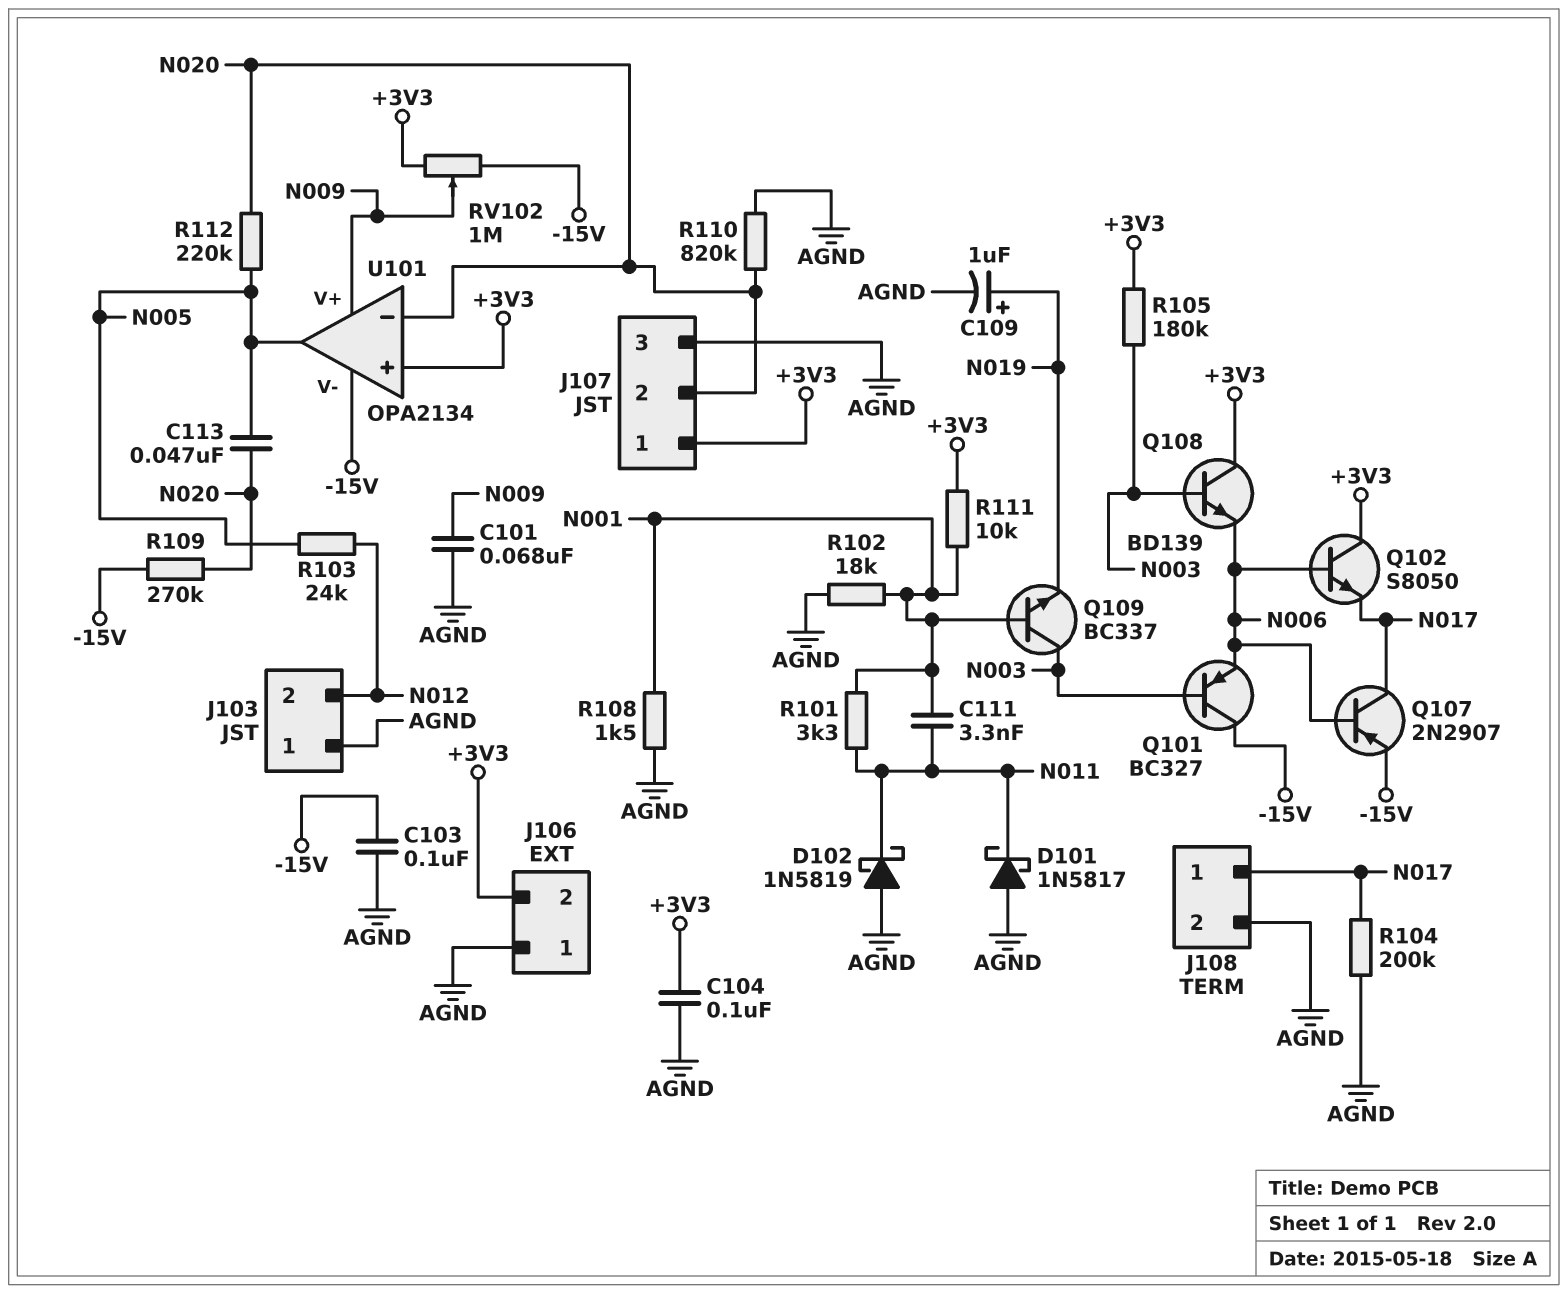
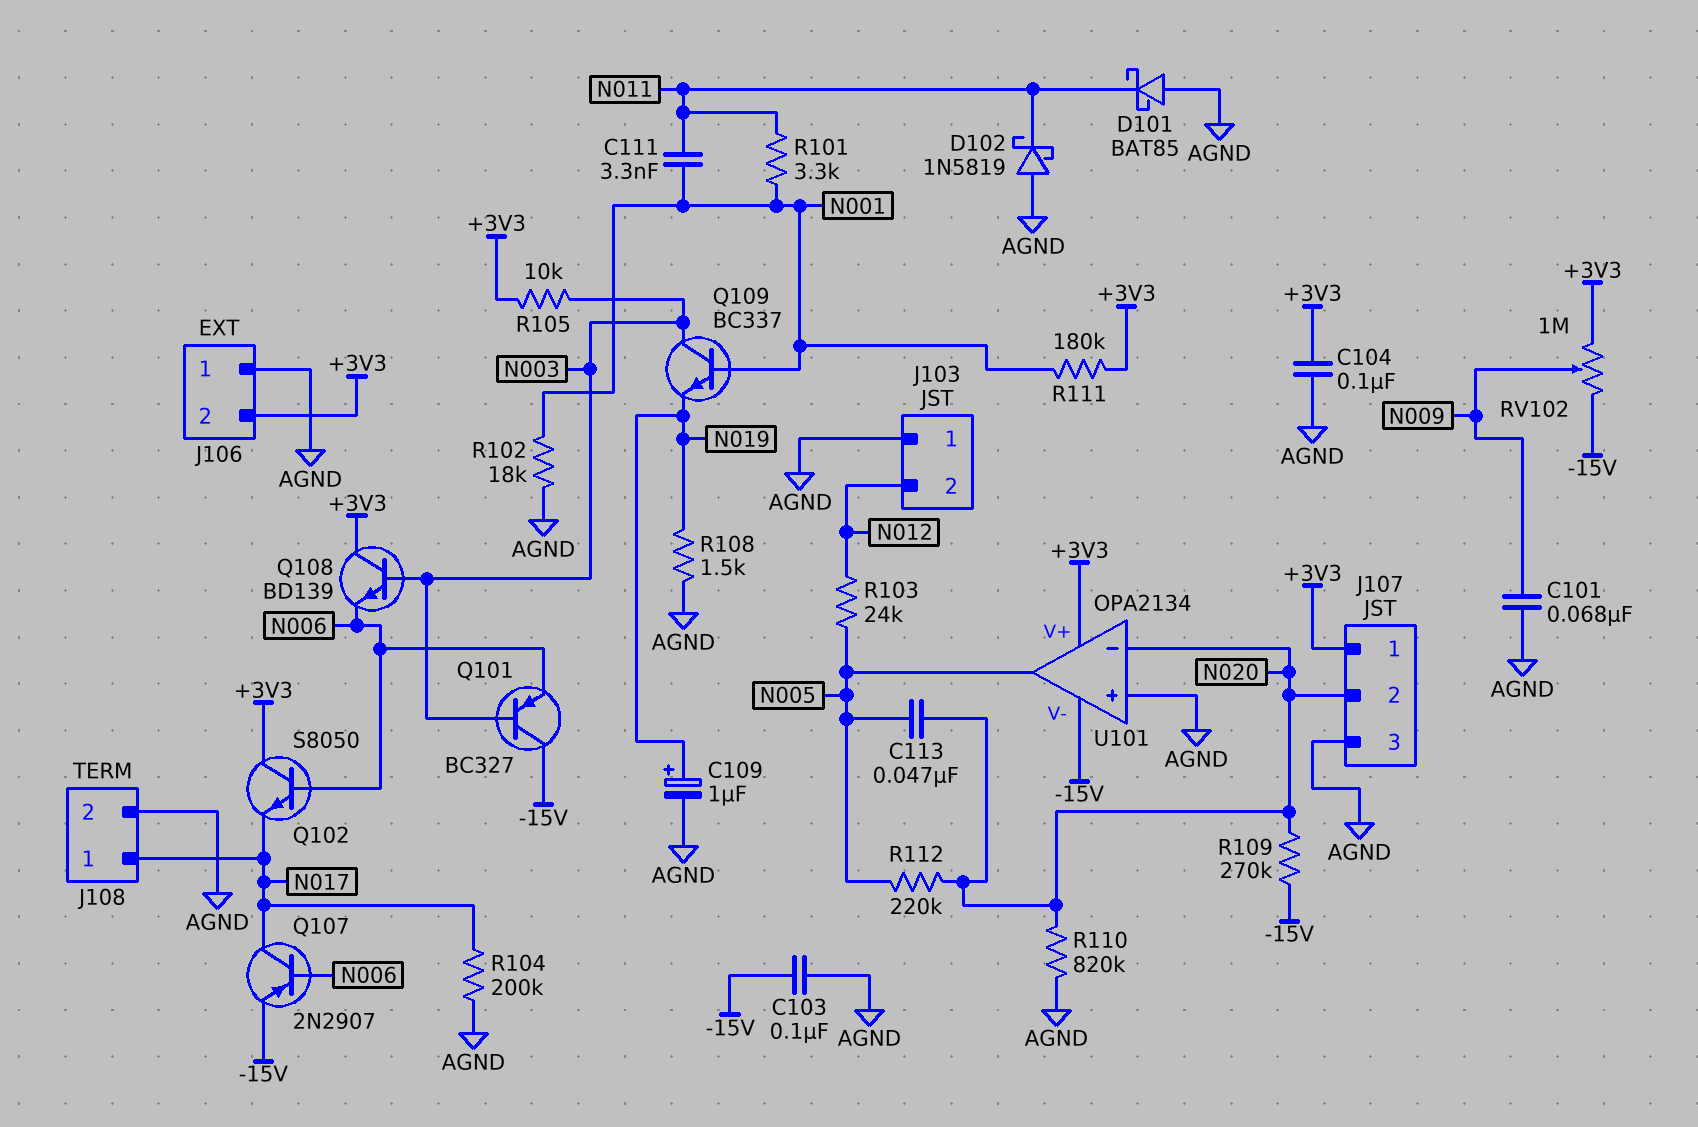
D101: schottky 1N5817 (A AGND, K N011) -> schottky BAT85 (A AGND, K N011)
R105: 180k (+3V3, N003) -> 10k (+3V3, N003)
R108: 1.5k (AGND, N001) -> 1.5k (AGND, N019)
R111: 10k (+3V3, N001) -> 180k (+3V3, N001)
U101 pin V+: N009 -> +3V3
U101 pin in+: +3V3 -> AGND

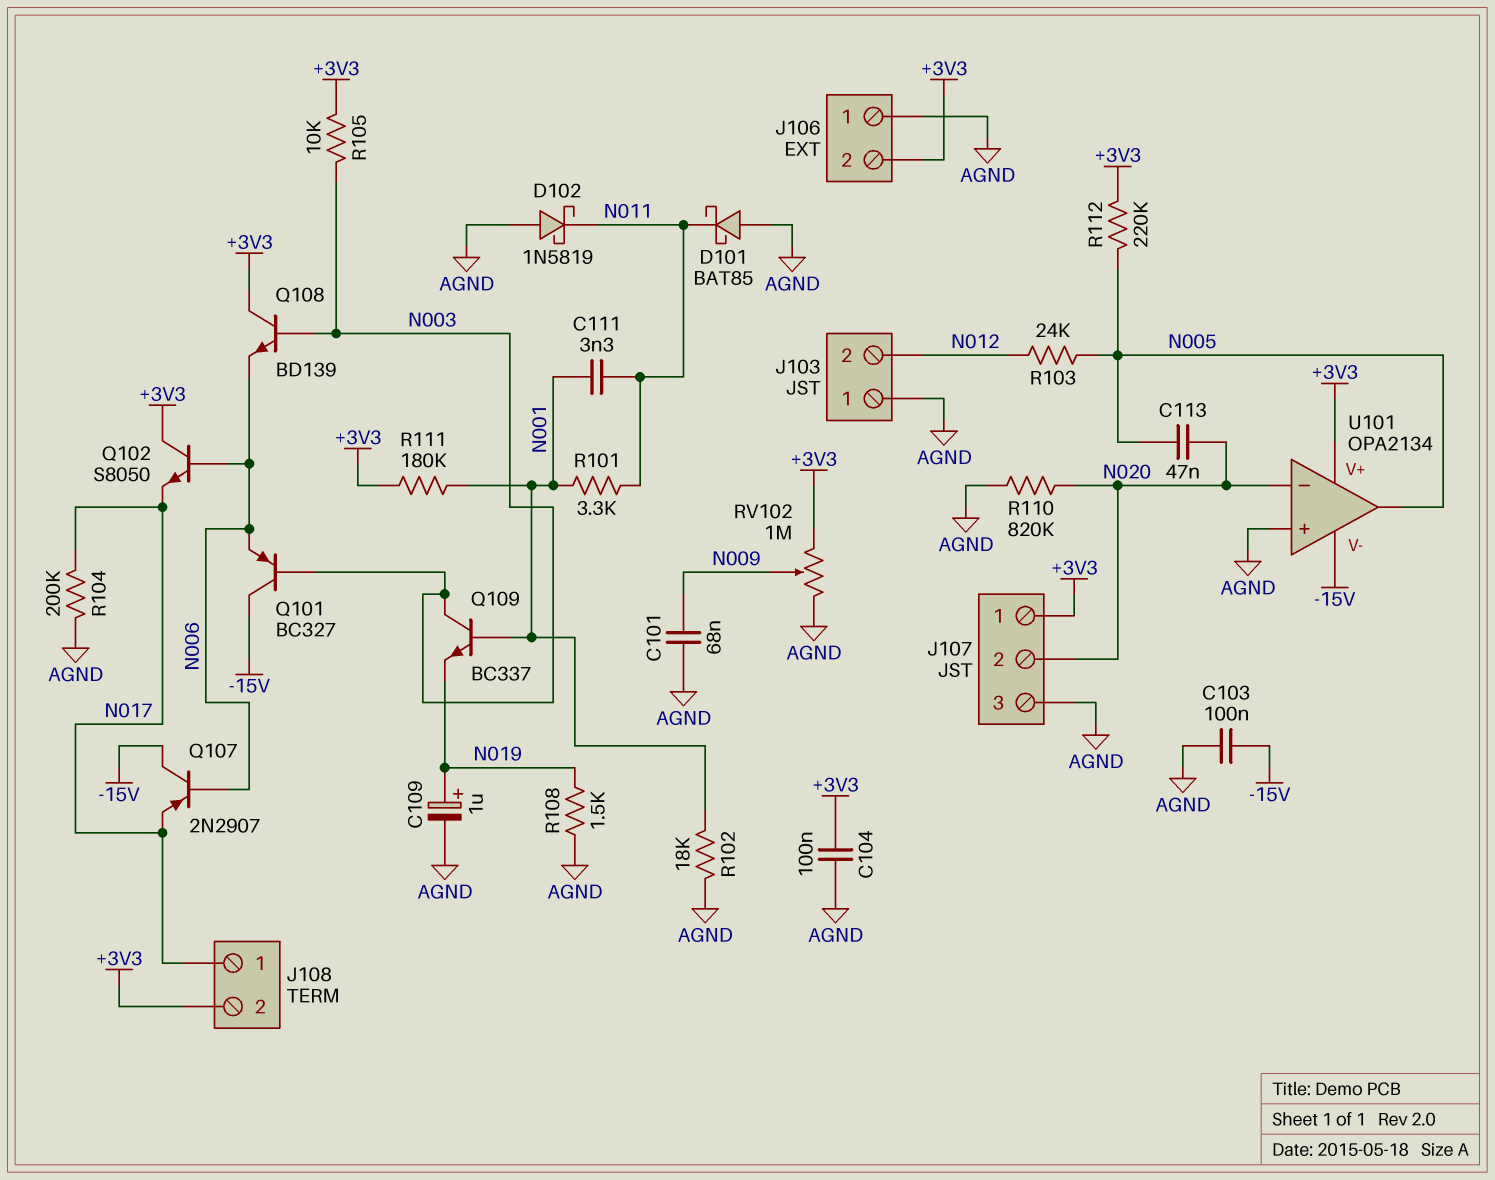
J108 pin 2: AGND -> +3V3
Q107: PNP 2N2907 (B N006, C N017, E -15V) -> PNP 2N2907 (B N006, C -15V, E N017)
R109: 270k (-15V, N020) -> none
R112: 220k (N005, N020) -> 220k (+3V3, N005)
RV102: 1M (+3V3, -15V, wiper N009) -> 1M (+3V3, AGND, wiper N009)

